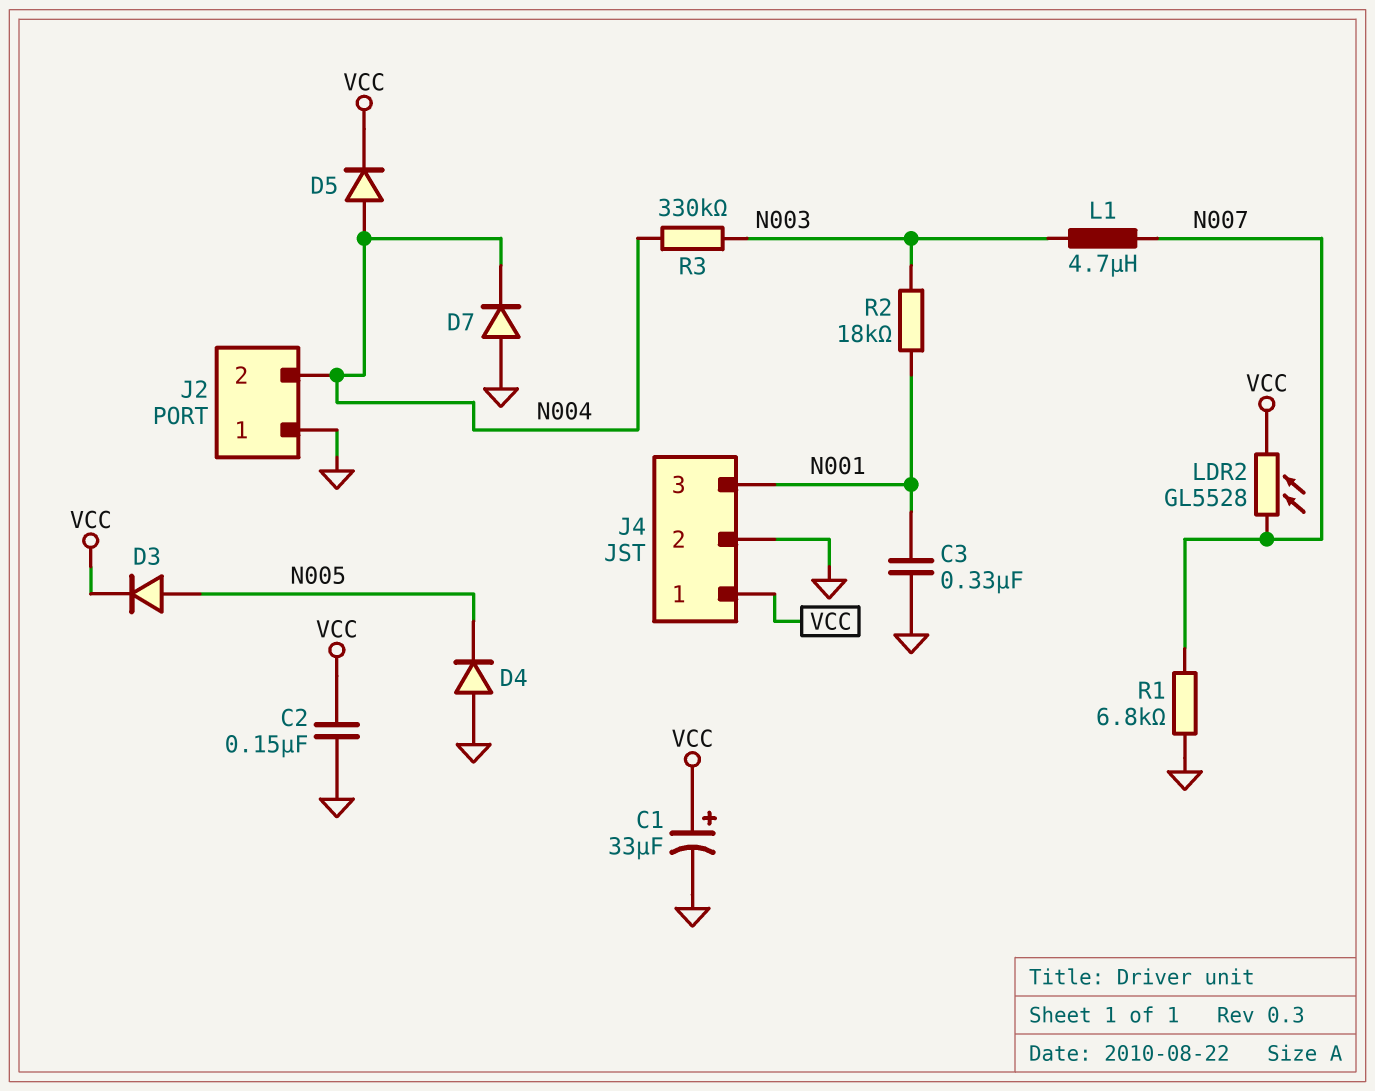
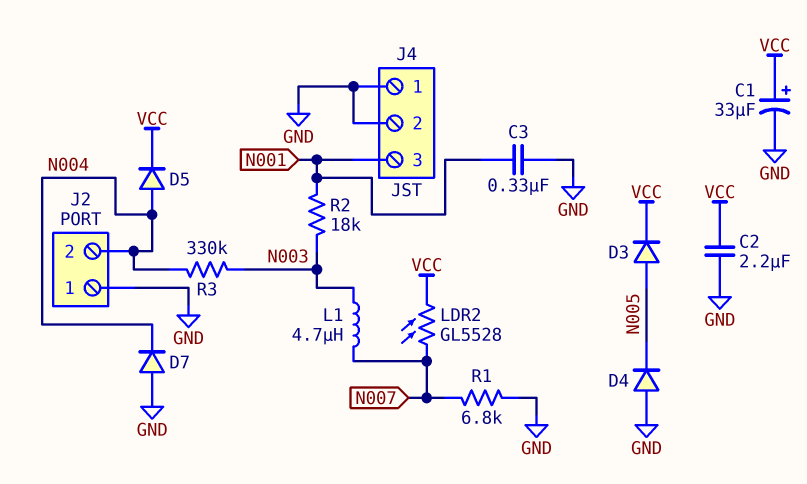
C2: 150nF (GND, VCC) -> 2.2uF (GND, VCC)
J4 pin 1: VCC -> GND

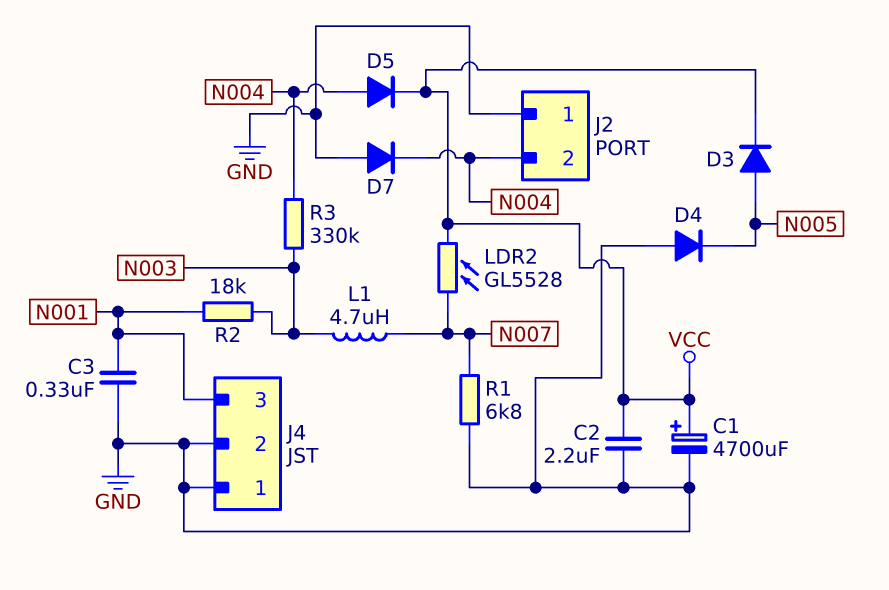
C1: 33uF (plus VCC, minus GND) -> 4700uF (plus VCC, minus GND)

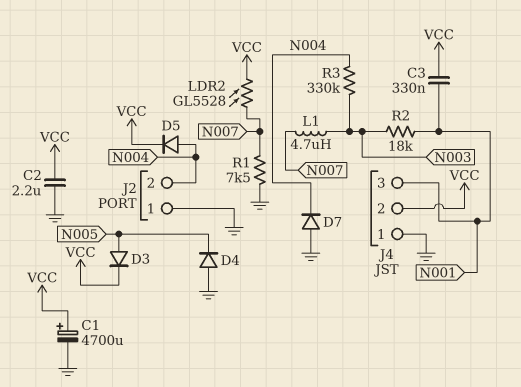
C3: 330nF (GND, N001) -> 330nF (N001, VCC)
J4 pin 2: GND -> VCC
R1: 6.8k (GND, N007) -> 7.5k (GND, N007)

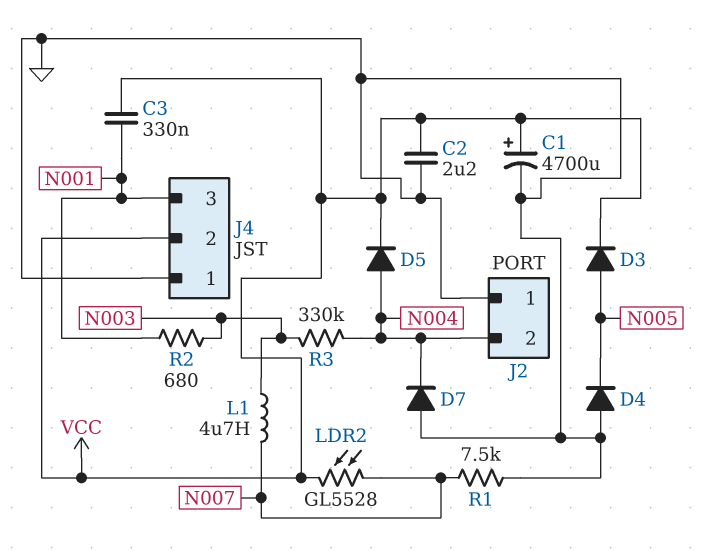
R2: 18k (N001, N003) -> 680 (N001, N003)

